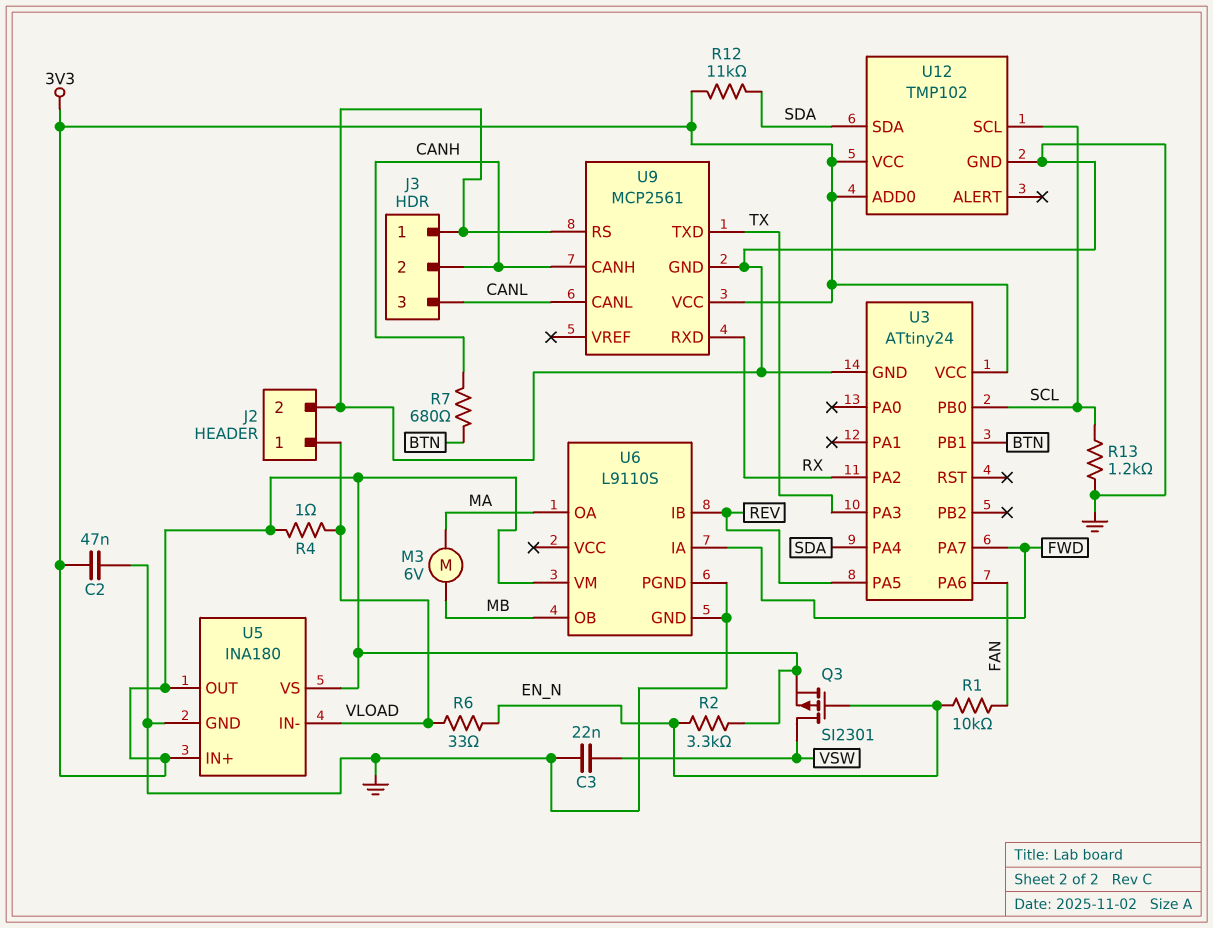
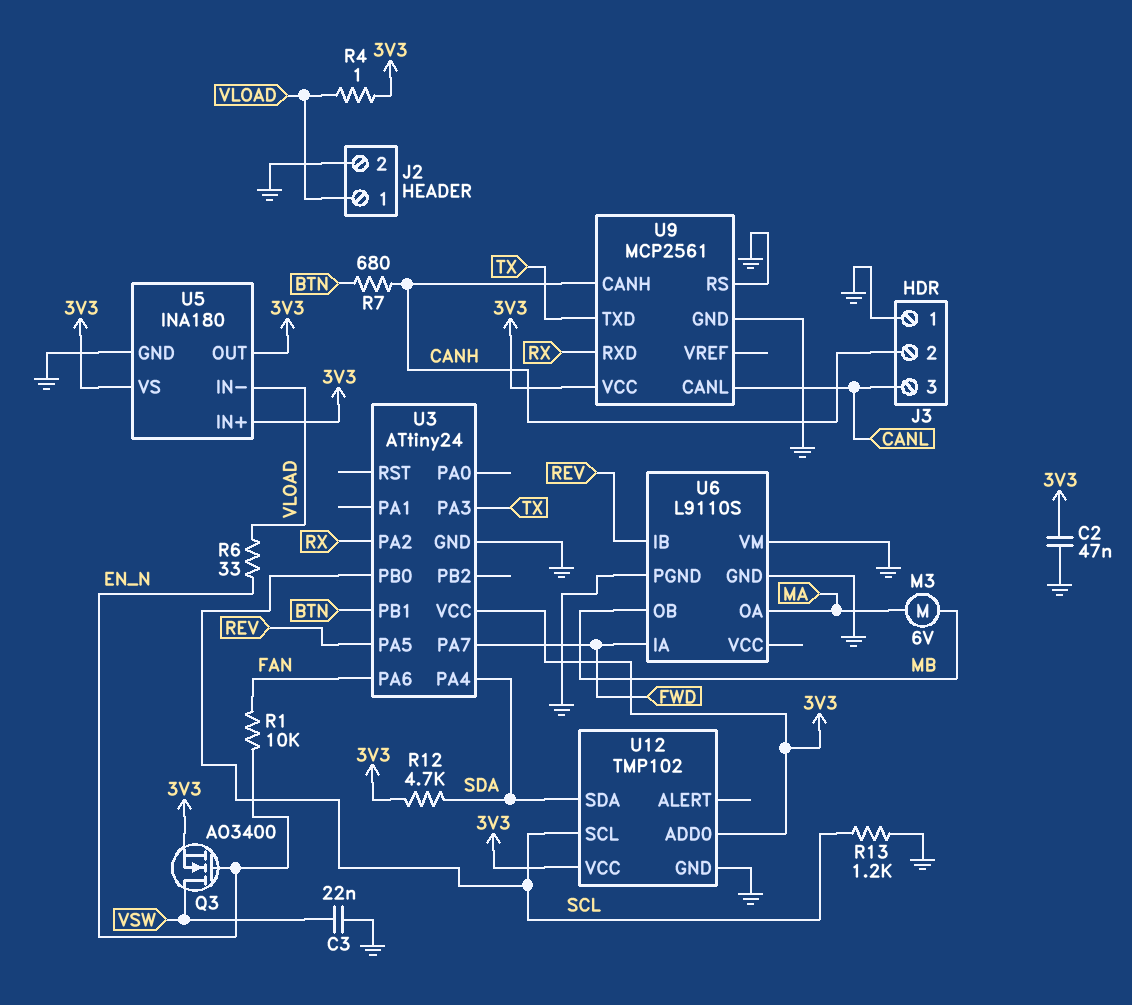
Q3: PMOS SI2301 (G EN_N, D VSW, S 3V3) -> NMOS AO3400 (G EN_N, D VSW, S 3V3)
R2: 3.3k (3V3, EN_N) -> none
R12: 11k (3V3, SDA) -> 4.7k (3V3, SDA)
U6 pin VM: 3V3 -> GND

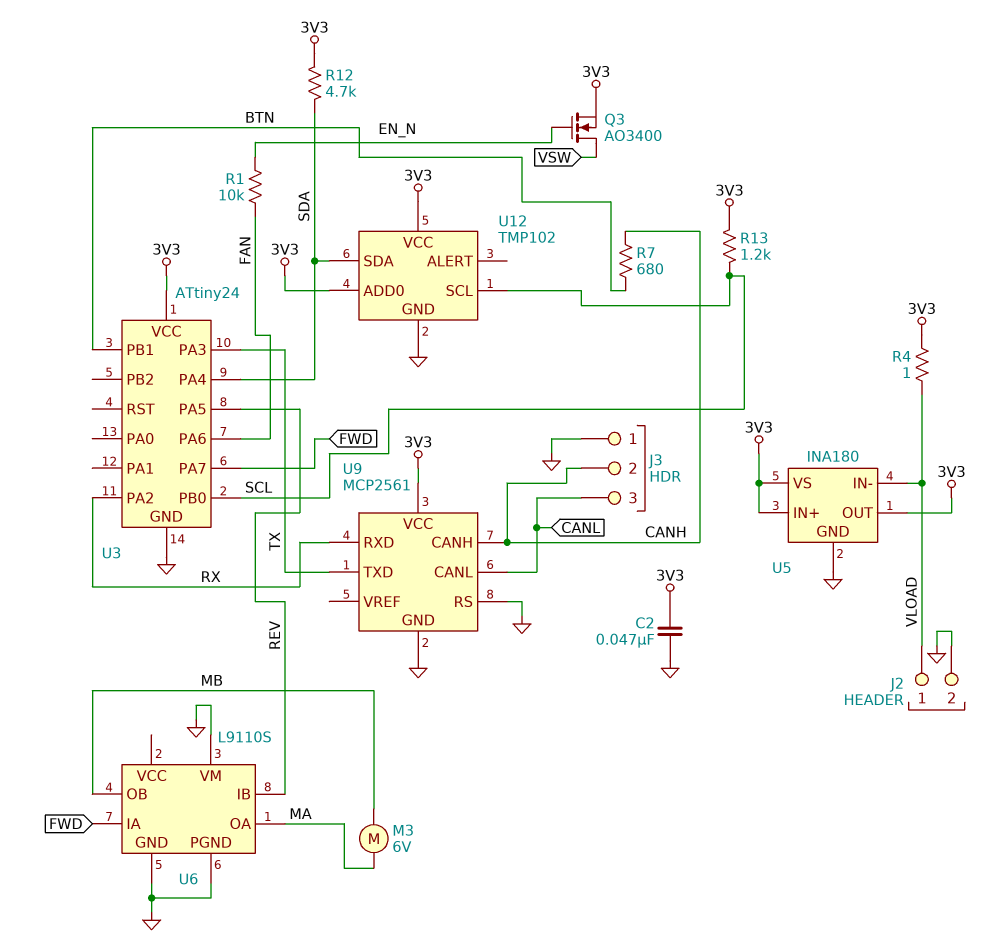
C3: 22nF (GND, VSW) -> none
R6: 33 (EN_N, VLOAD) -> none
R13: 1.2k (GND, SCL) -> 1.2k (3V3, SCL)

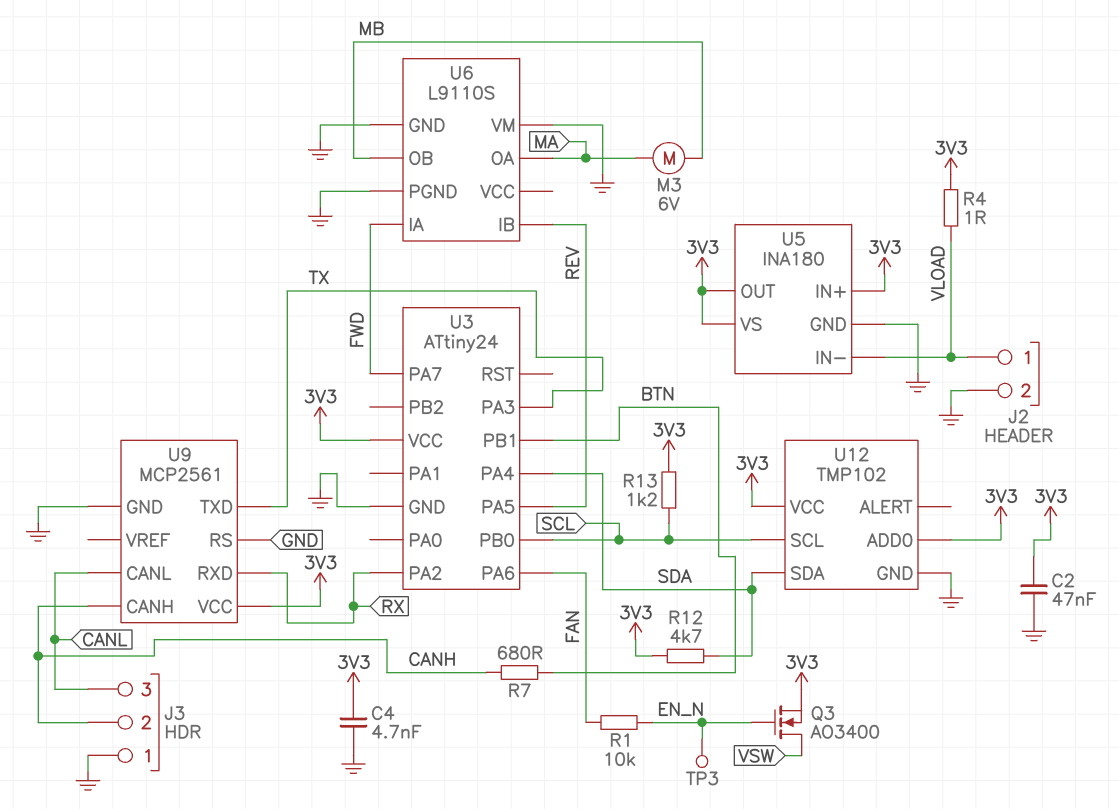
C4: none -> 4.7nF (3V3, GND)
TP3: none -> test point (EN_N)

